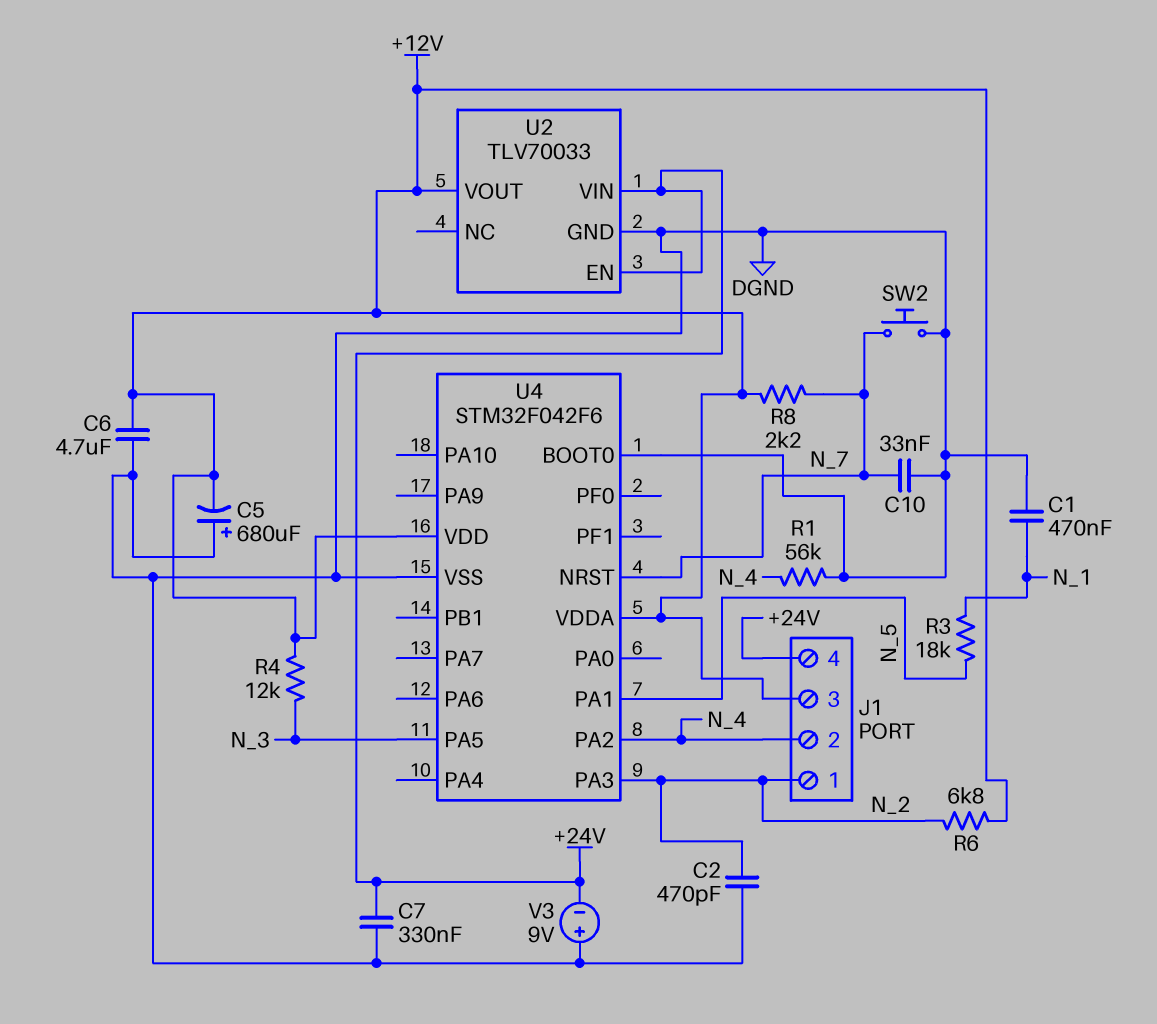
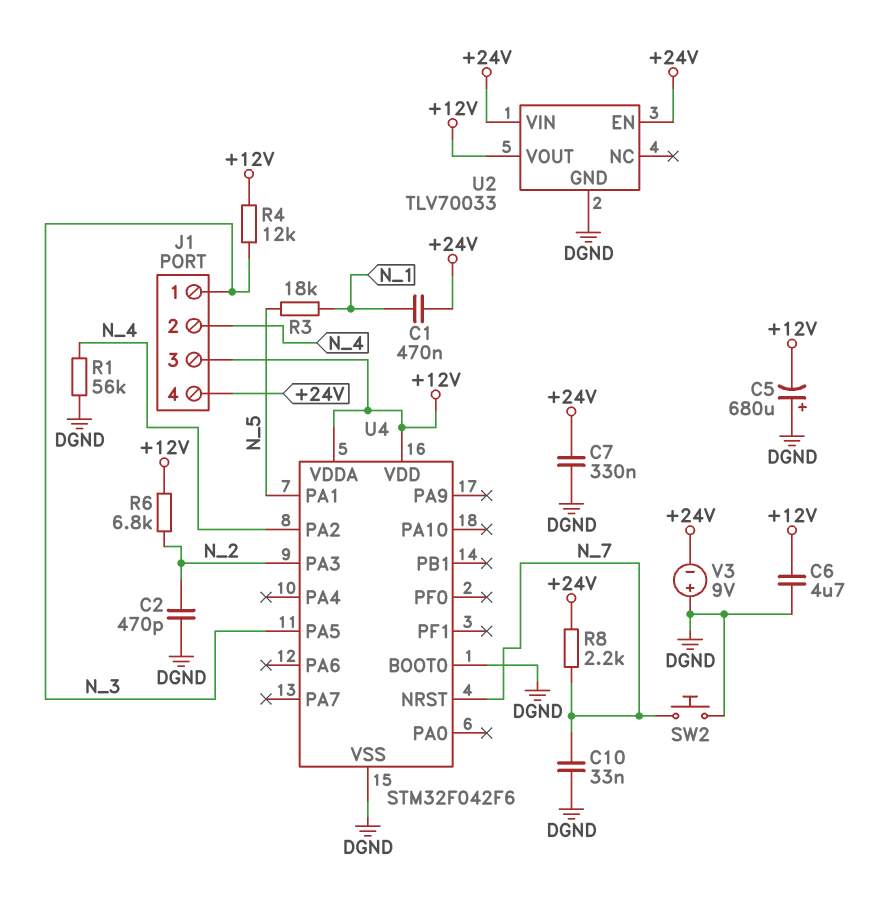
C1: 470nF (DGND, N_1) -> 470nF (+24V, N_1)
J1 pin 1: N_2 -> N_3
R8: 2.2k (+12V, N_7) -> 2.2k (+24V, N_7)

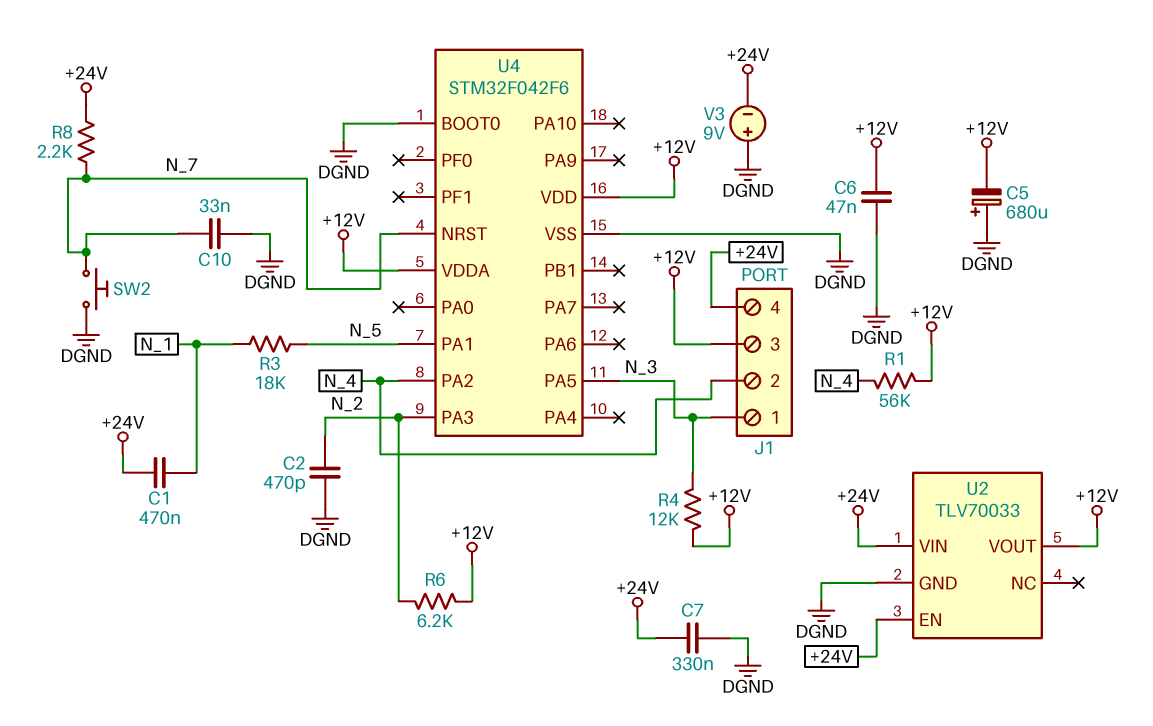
C6: 4.7uF (+12V, DGND) -> 47nF (+12V, DGND)
R1: 56k (DGND, N_4) -> 56k (+12V, N_4)
R6: 6.8k (+12V, N_2) -> 6.2k (+12V, N_2)

